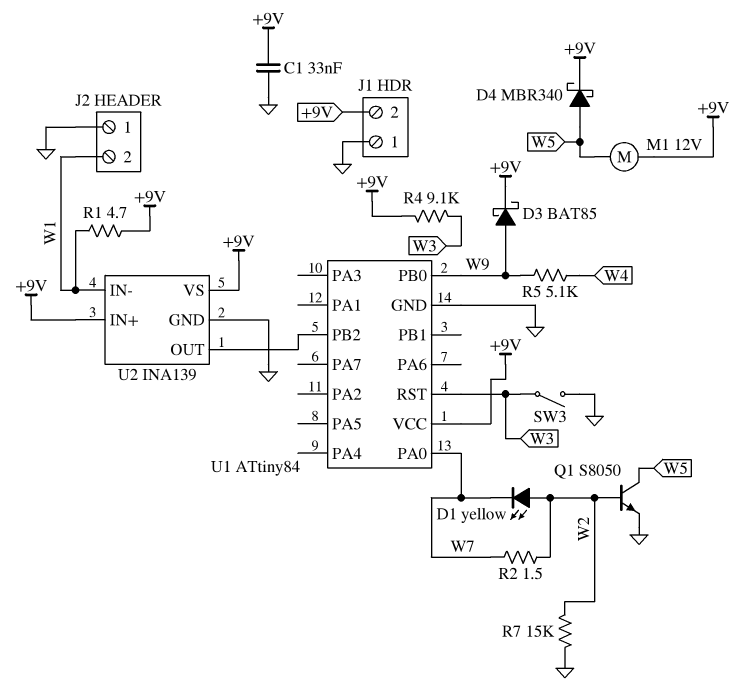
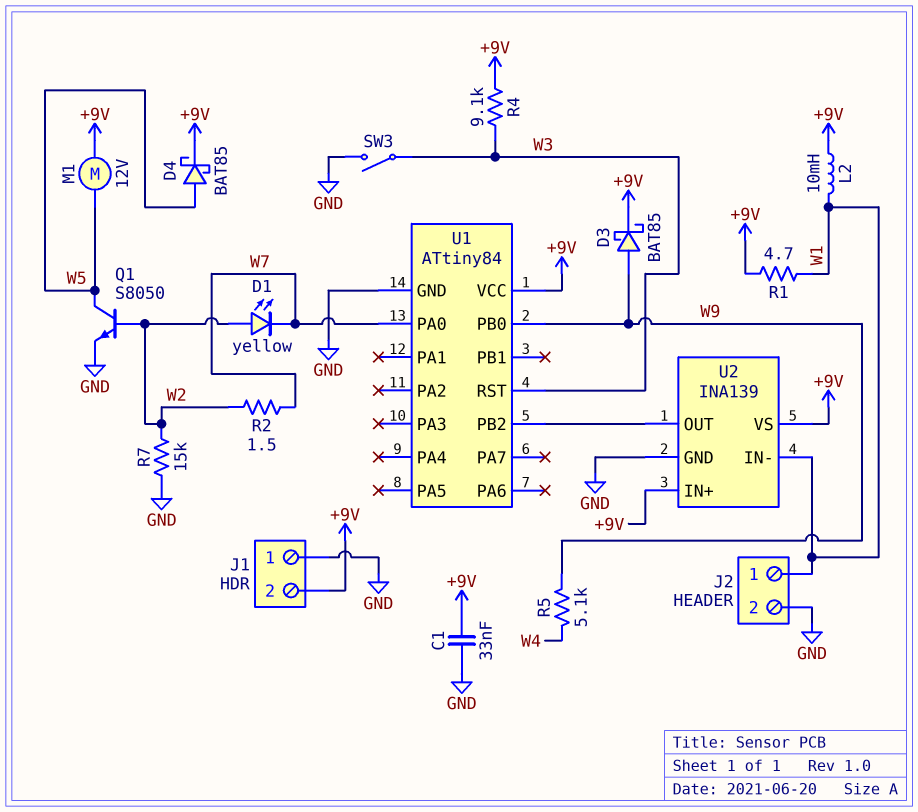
D4: schottky MBR340 (A W5, K +9V) -> schottky BAT85 (A W5, K +9V)
J2 pin 1: GND -> W1
J2 pin 2: W1 -> GND
L2: none -> 10mH (+9V, W1)

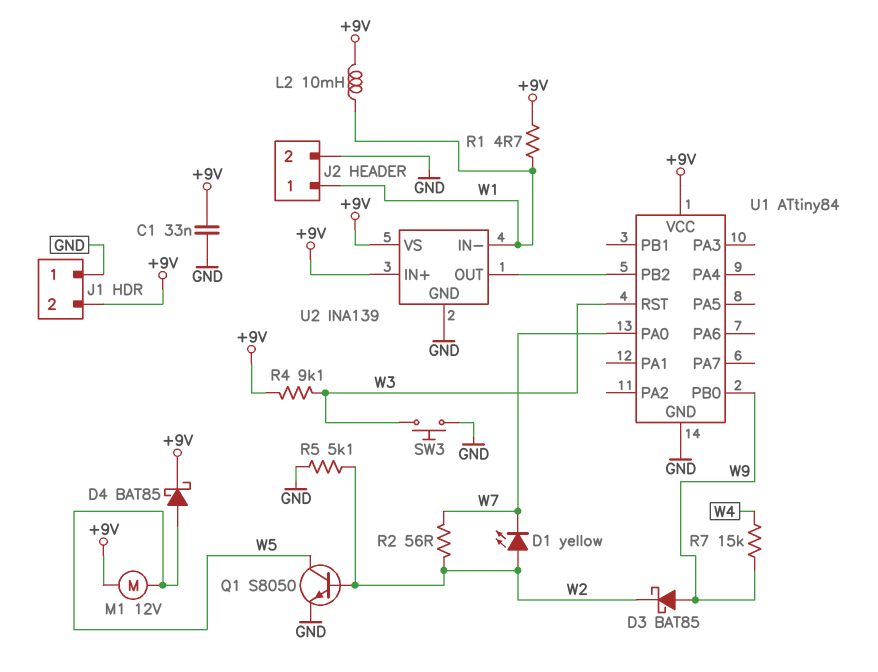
D3: schottky BAT85 (A W9, K +9V) -> schottky BAT85 (A W9, K W2)
R2: 1.5 (W2, W7) -> 56 (W2, W7)
R5: 5.1k (W4, W9) -> 5.1k (GND, W2)
R7: 15k (GND, W2) -> 15k (W4, W9)
SW3: switch (GND, W3) -> button (GND, W3)

